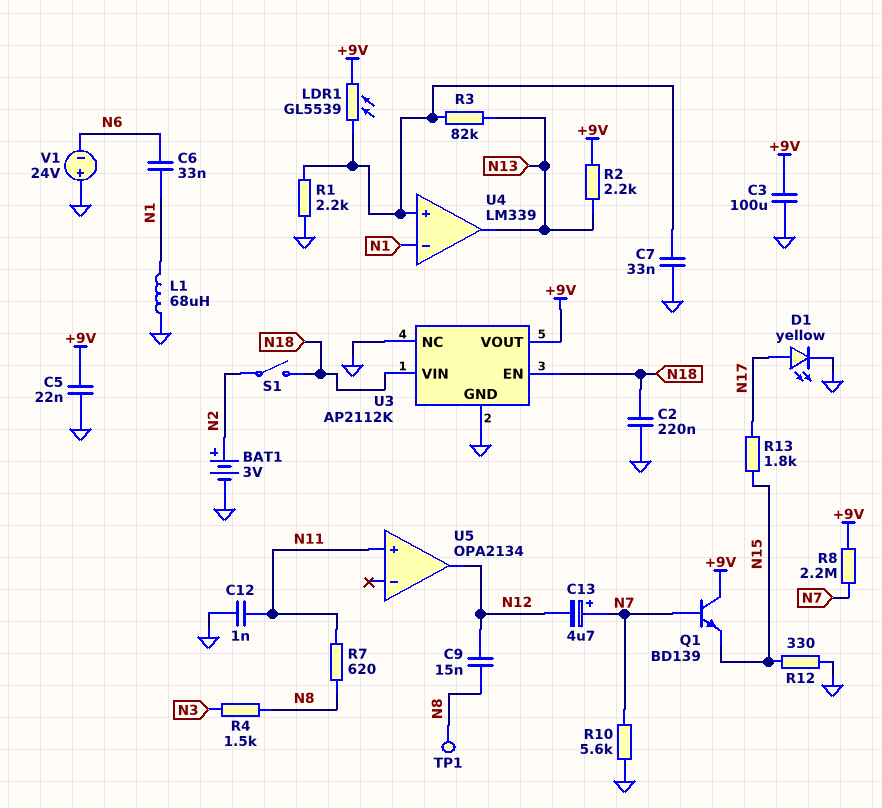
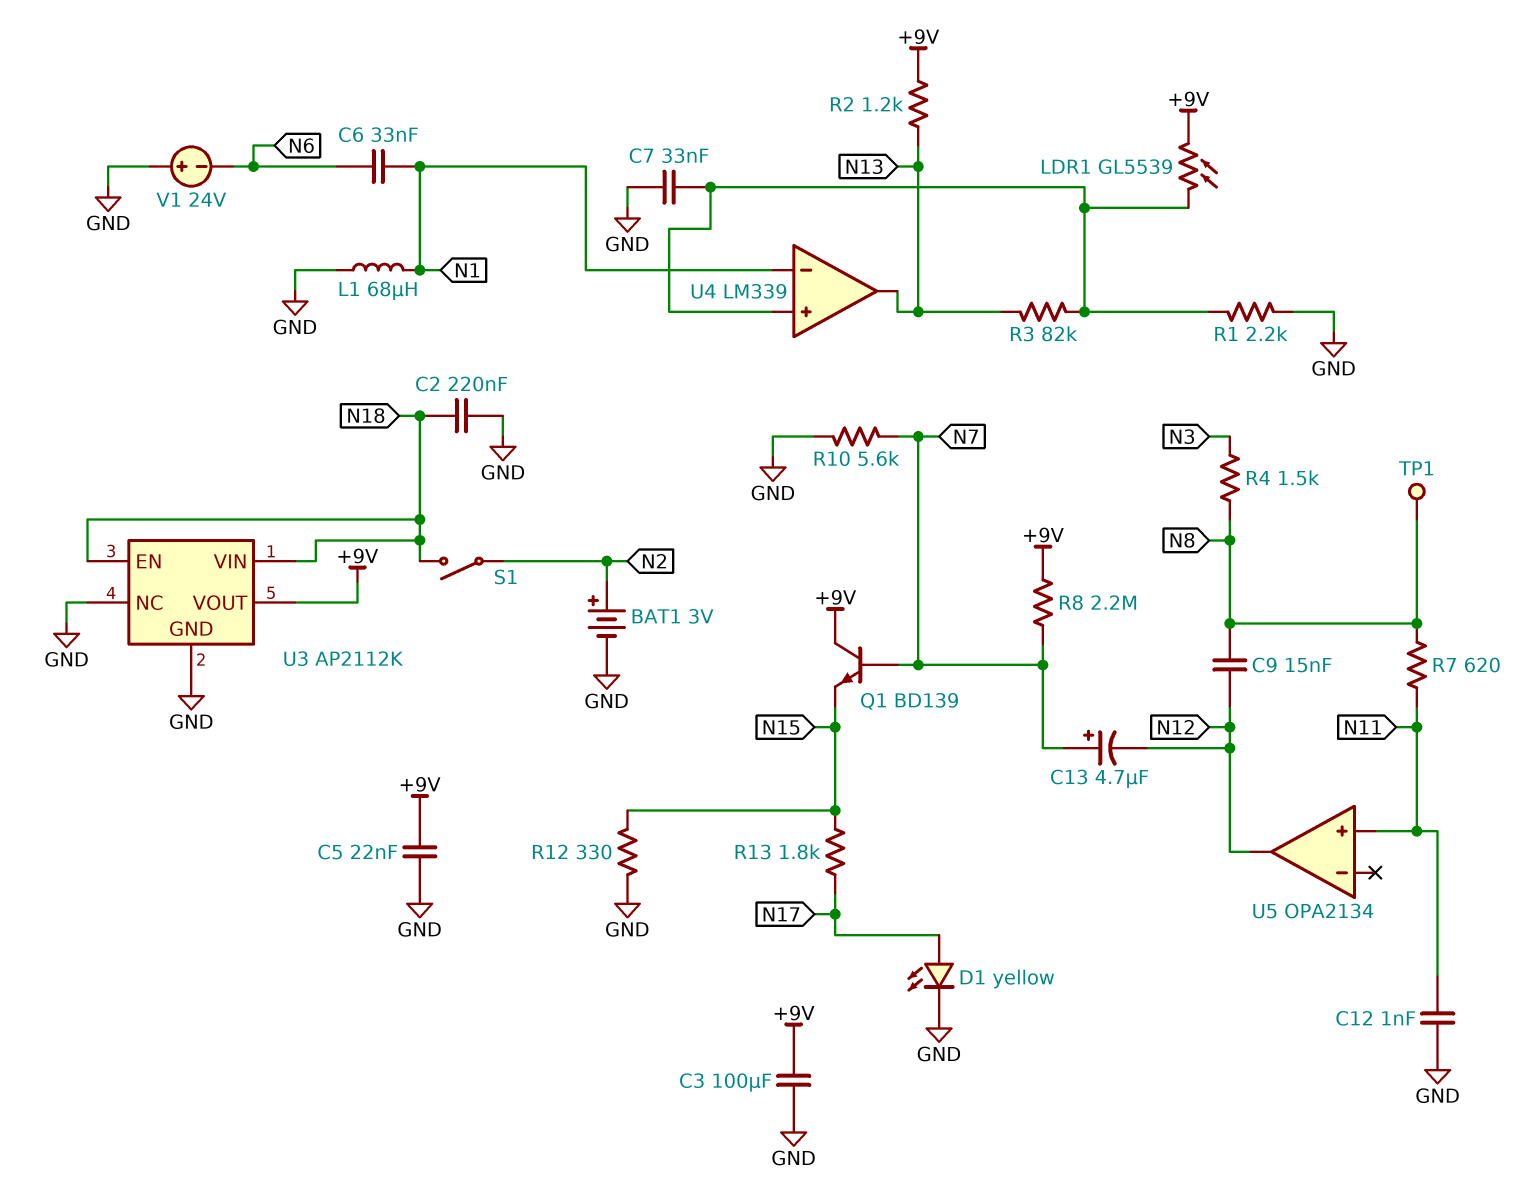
R2: 2.2k (+9V, N13) -> 1.2k (+9V, N13)

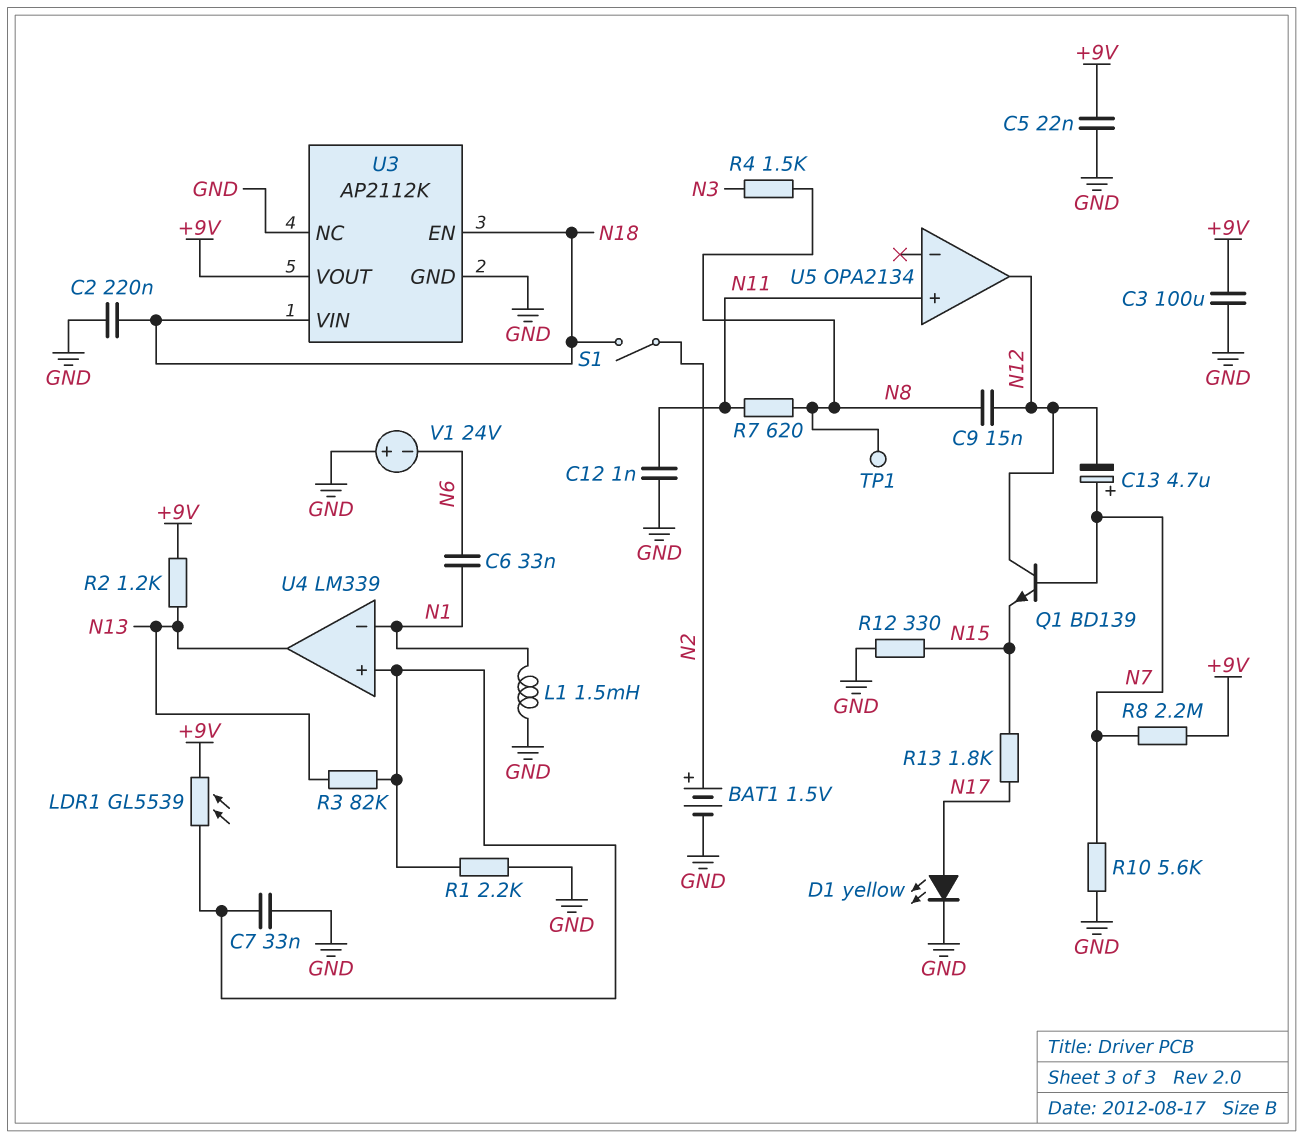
BAT1: 3V (plus N2, minus GND) -> 1.5V (plus N2, minus GND)
L1: 68uH (GND, N1) -> 1.5mH (GND, N1)
Q1: NPN BD139 (B N7, C +9V, E N15) -> NPN BD139 (B N7, C N12, E N15)

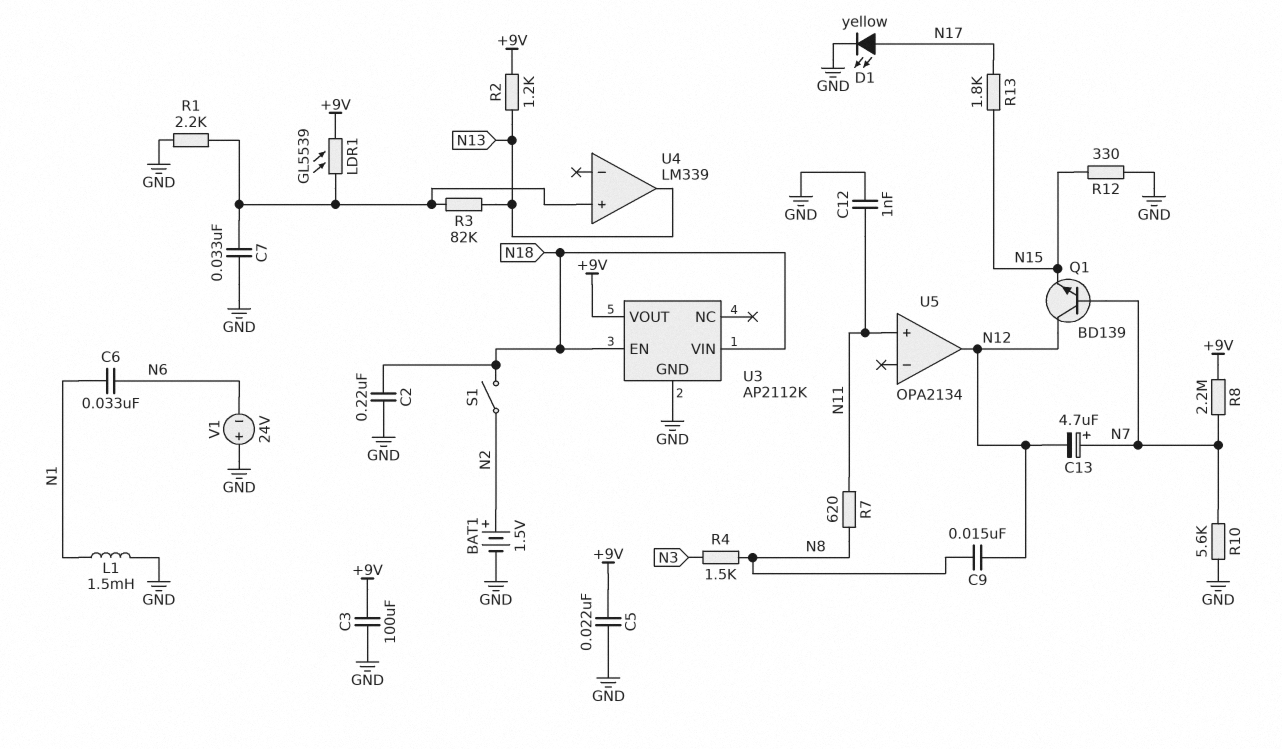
TP1: test point (N8) -> none
U3 pin NC: GND -> none
U4 pin in-: N1 -> none

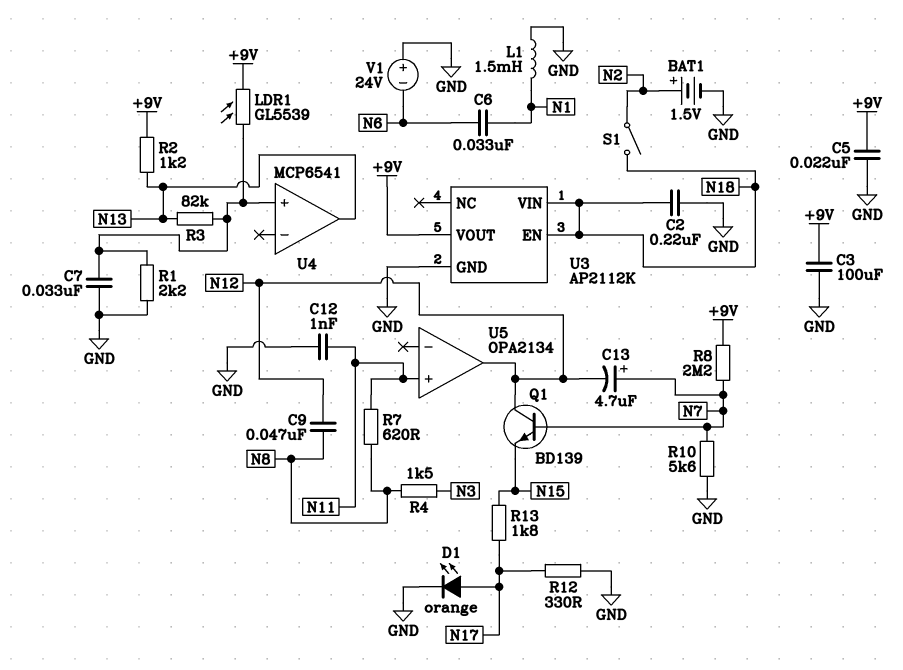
C9: 15nF (N8, N12) -> 47nF (N8, N12)
D1: LED yellow (A N17, K GND) -> LED orange (A N17, K GND)
R12: 330 (GND, N15) -> 330 (GND, N17)
U4: LM339 -> MCP6541

